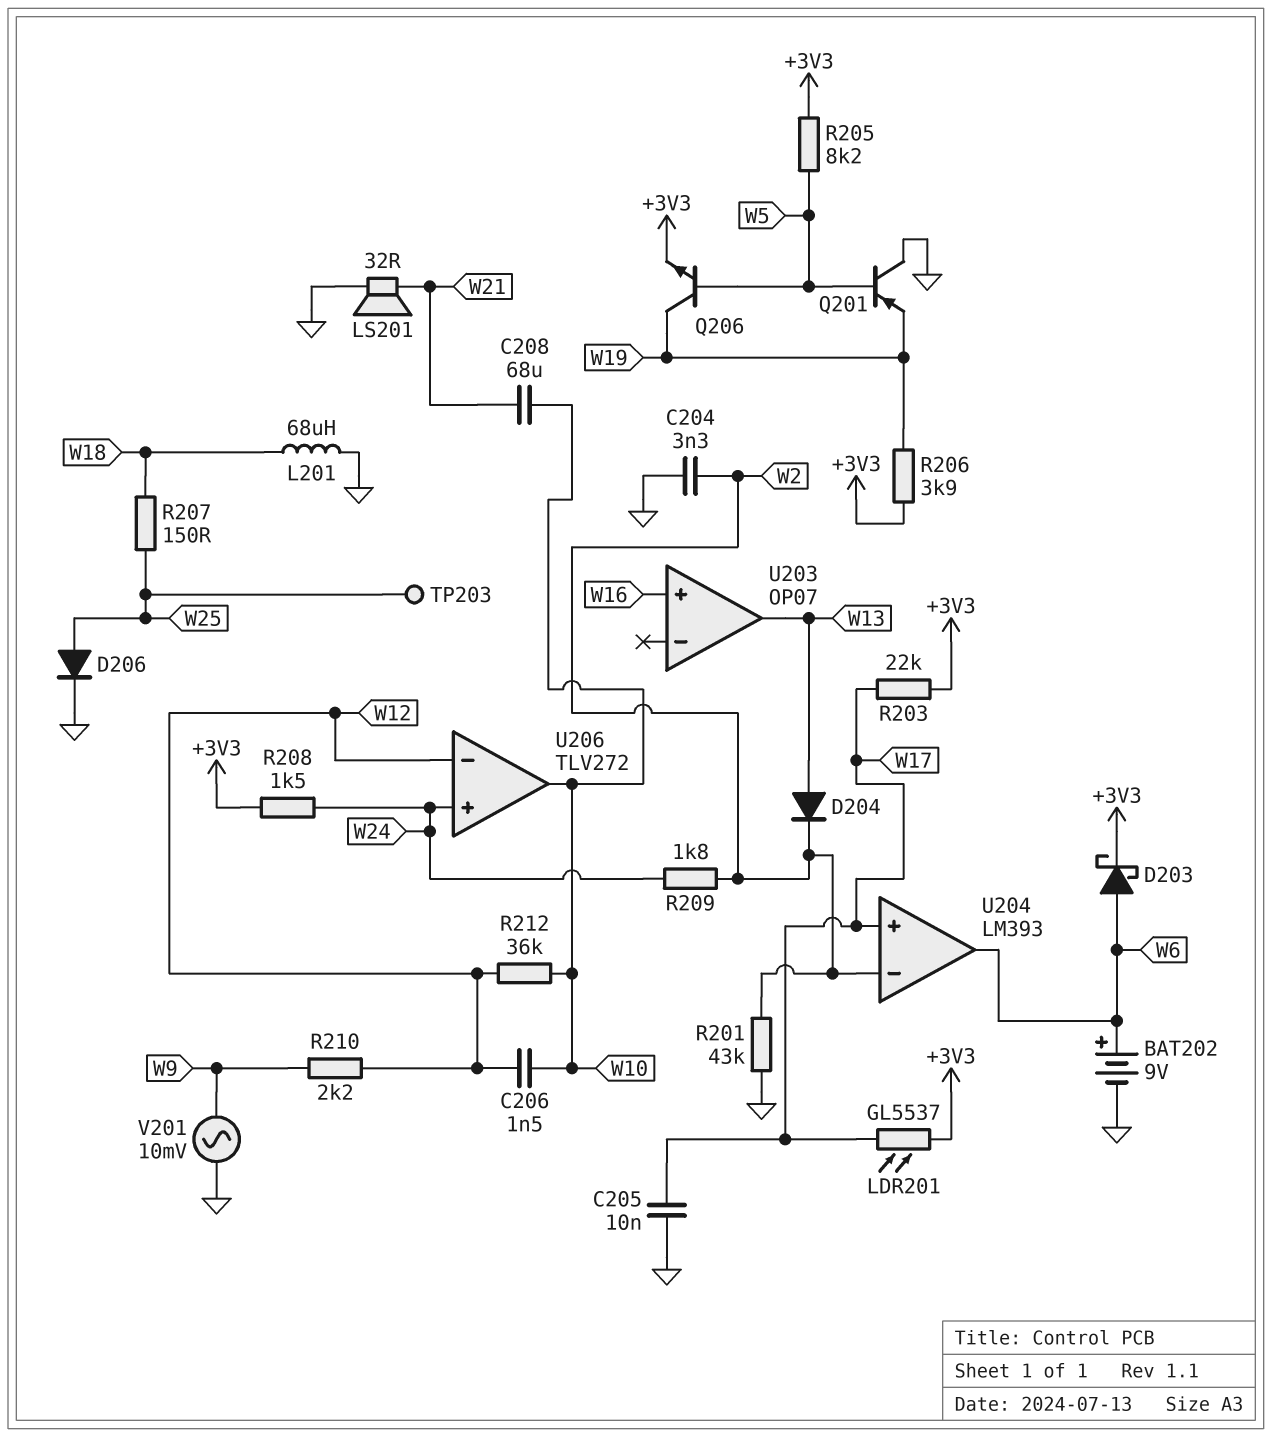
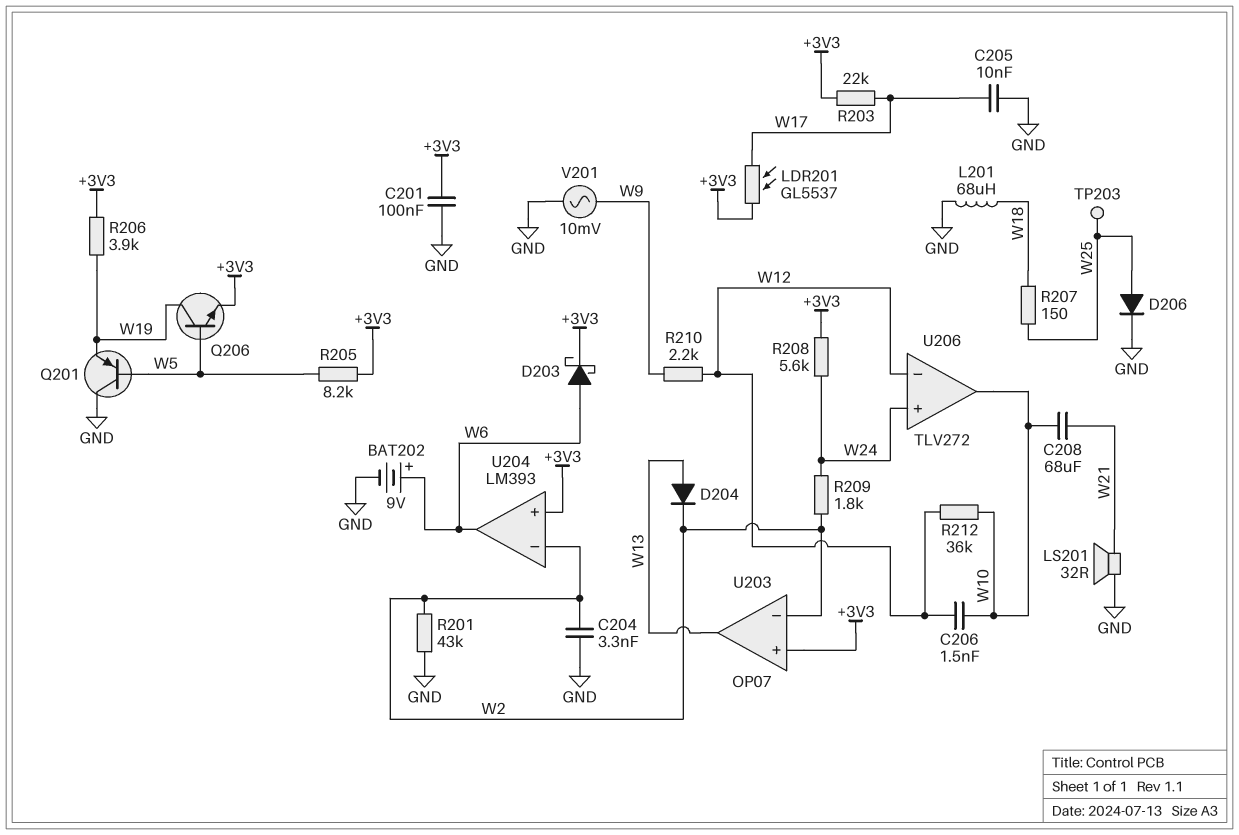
C201: none -> 100nF (+3V3, GND)
R208: 1.5k (+3V3, W24) -> 5.6k (+3V3, W24)
U203 pin in+: W16 -> +3V3
U203 pin in-: none -> W2
U204 pin in+: W17 -> +3V3

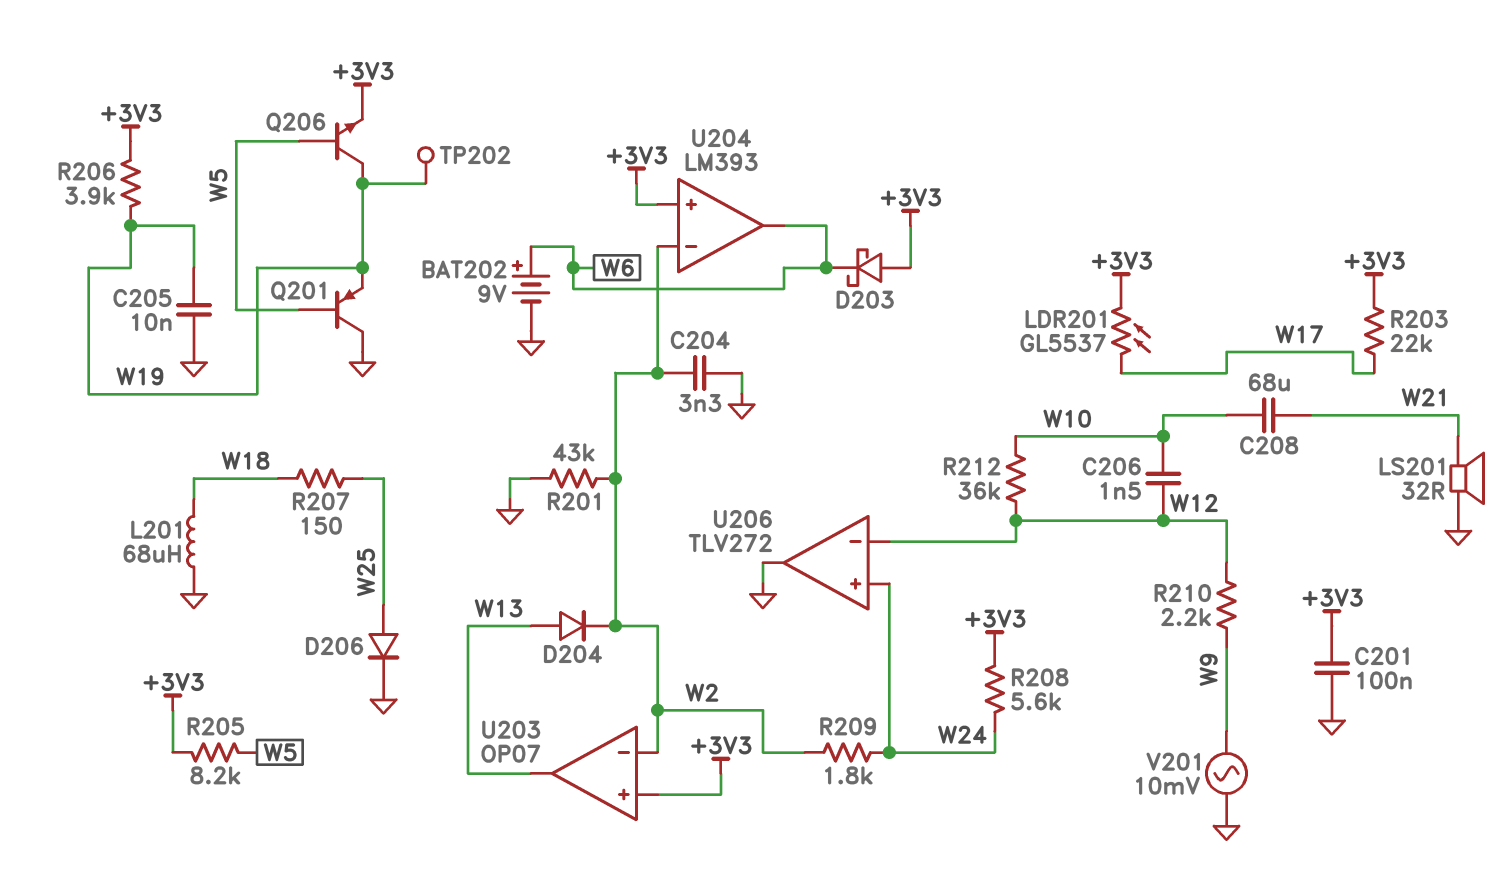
C205: 10nF (GND, W17) -> 10nF (GND, W19)
D203: schottky (A W6, K +3V3) -> schottky (A +3V3, K W6)
TP202: none -> test point (W19)
TP203: test point (W25) -> none
U206 pin out: W10 -> GND

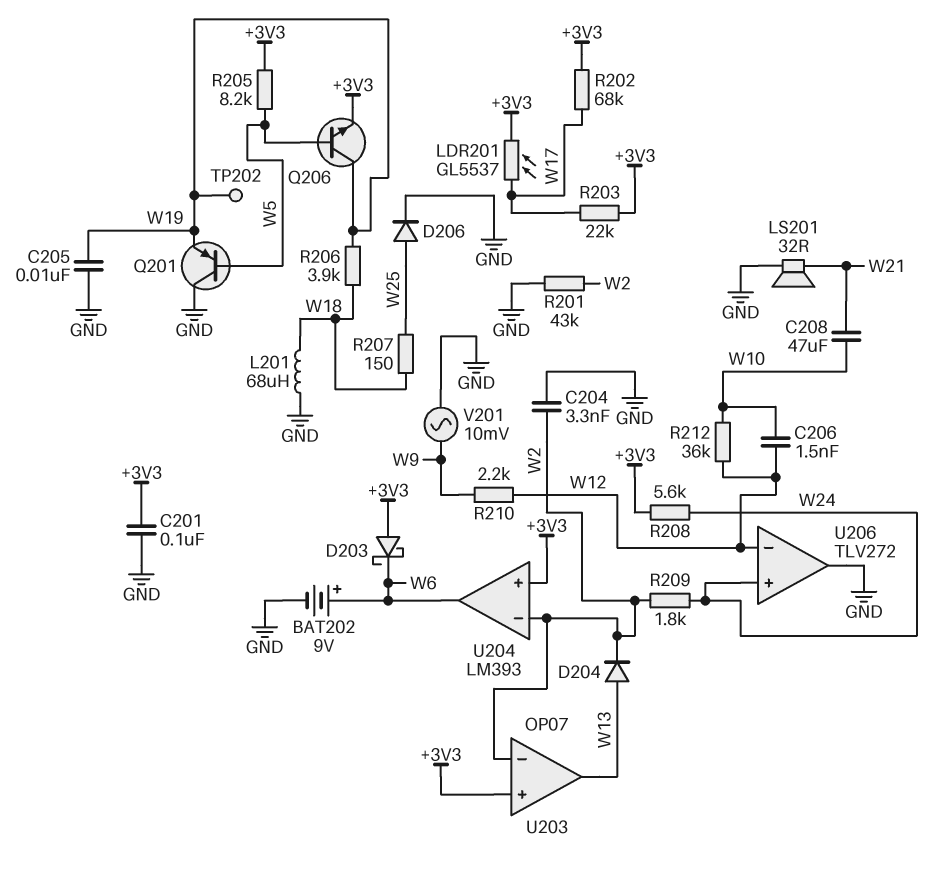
C208: 68uF (W10, W21) -> 47uF (W10, W21)
R202: none -> 68k (+3V3, W17)
R206: 3.9k (+3V3, W19) -> 3.9k (W18, W19)

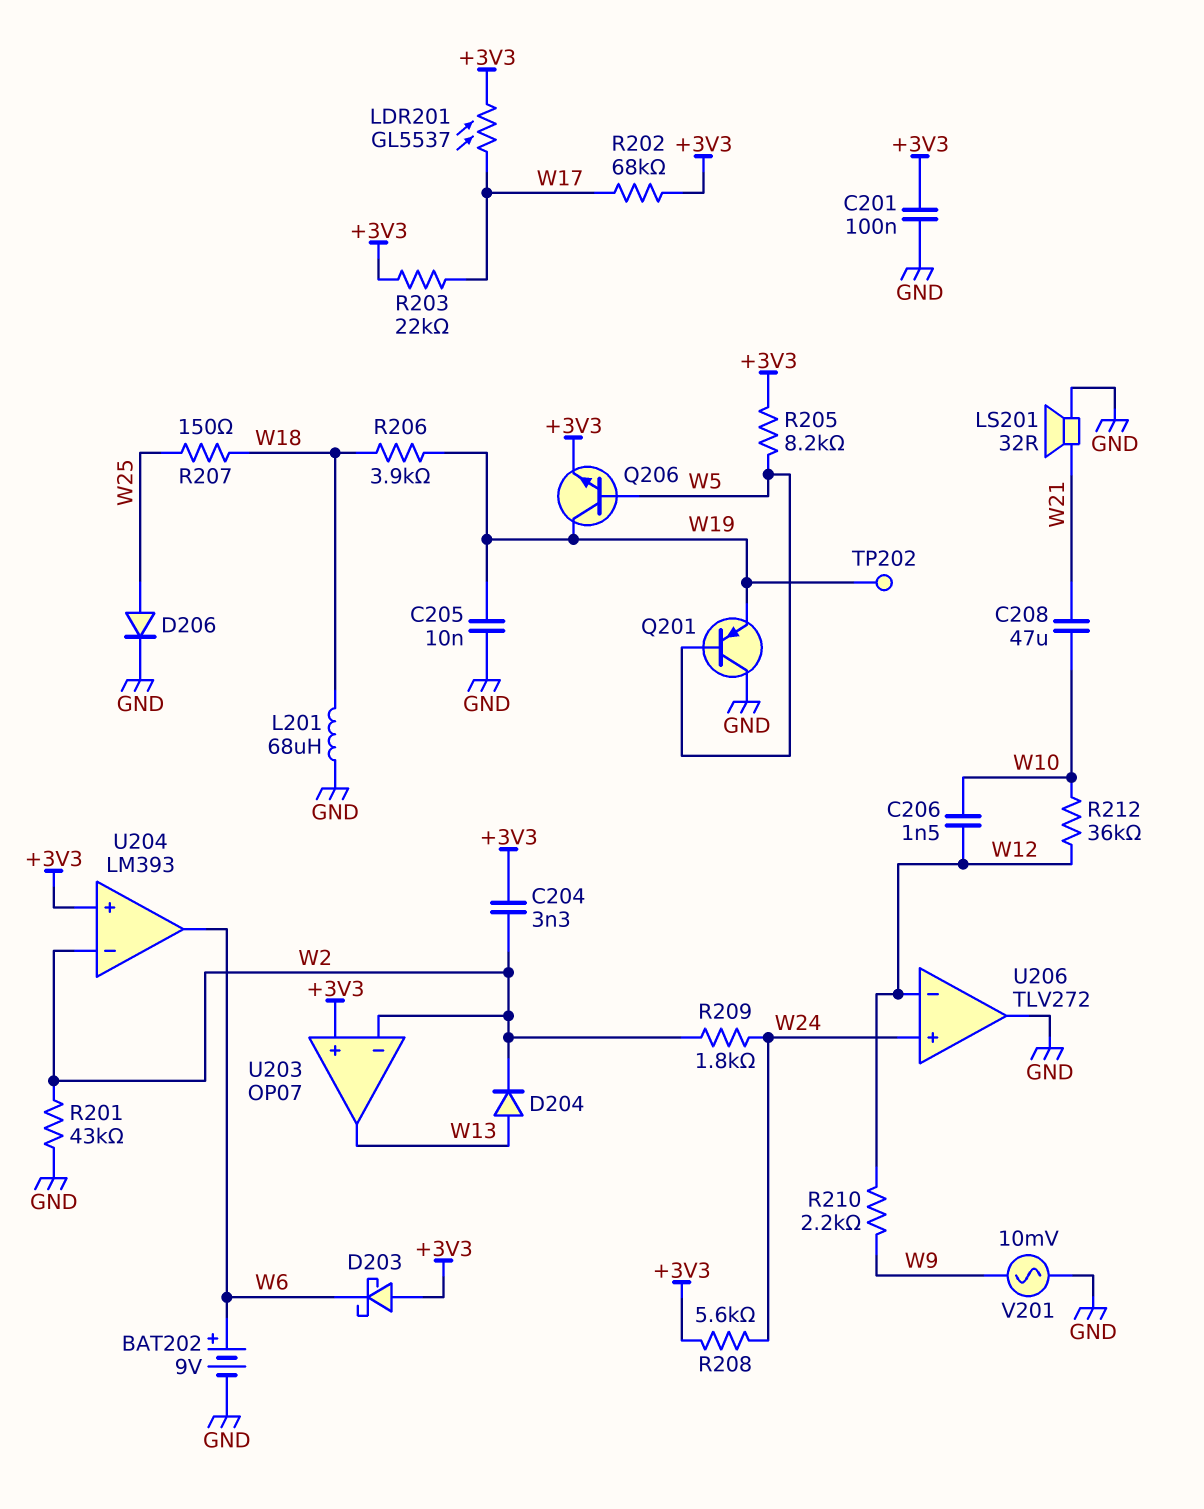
C204: 3.3nF (GND, W2) -> 3.3nF (+3V3, W2)

